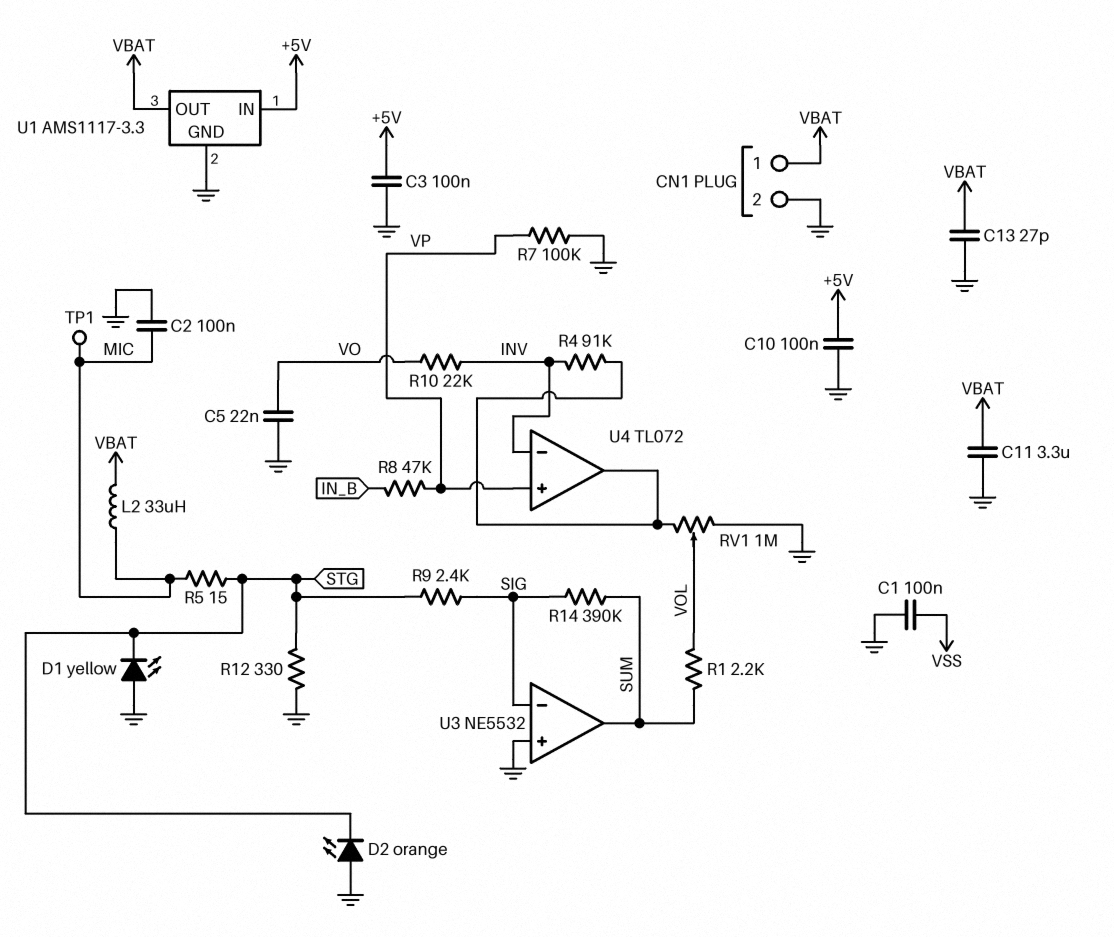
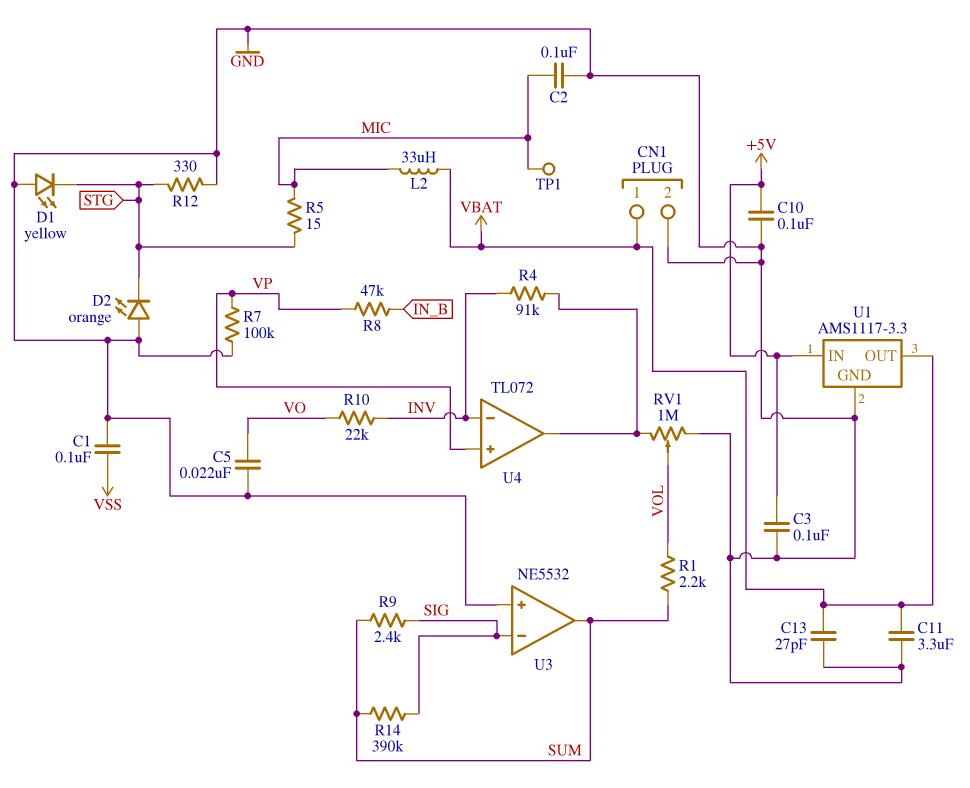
R9: 2.4k (SIG, STG) -> 2.4k (SIG, SUM)

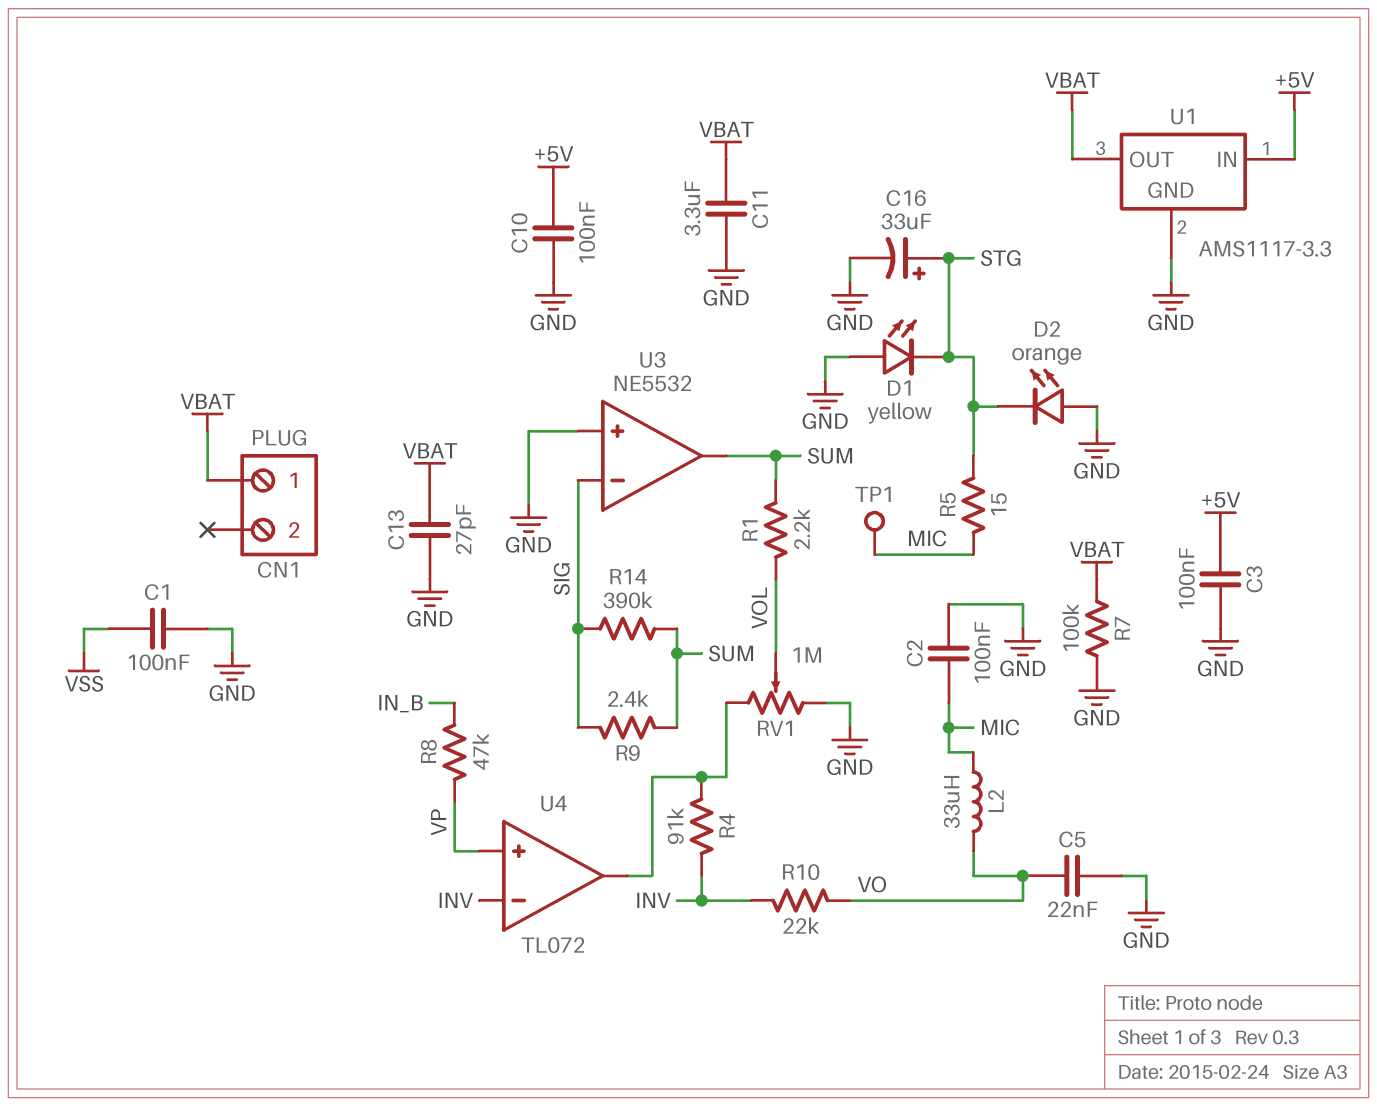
C16: none -> 33uF (plus STG, minus GND)
CN1 pin 2: GND -> none
L2: 33uH (MIC, VBAT) -> 33uH (MIC, VO)
R7: 100k (GND, VP) -> 100k (GND, VBAT)
R12: 330 (GND, STG) -> none

